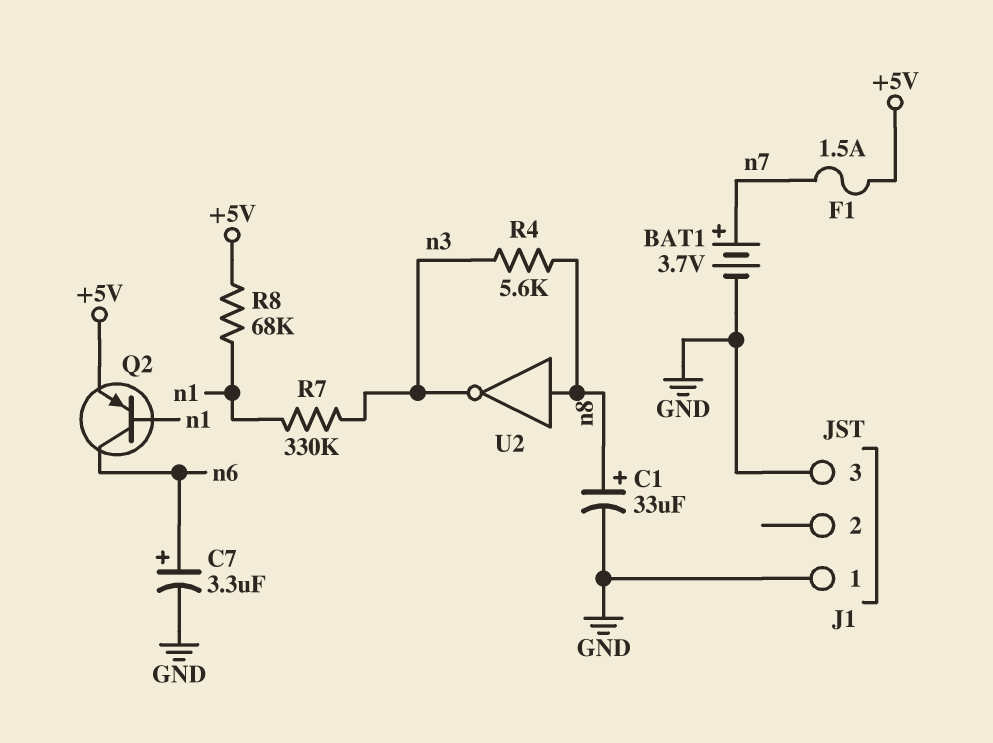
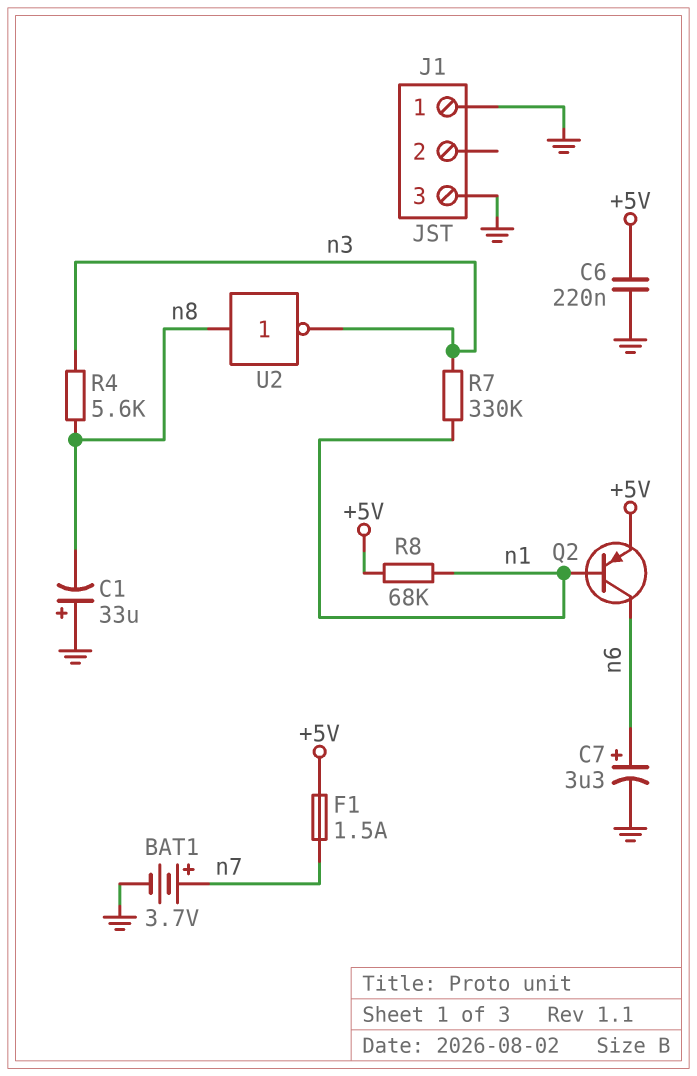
C1: 33uF (plus n8, minus GND) -> 33uF (plus GND, minus n8)
C6: none -> 220nF (+5V, GND)

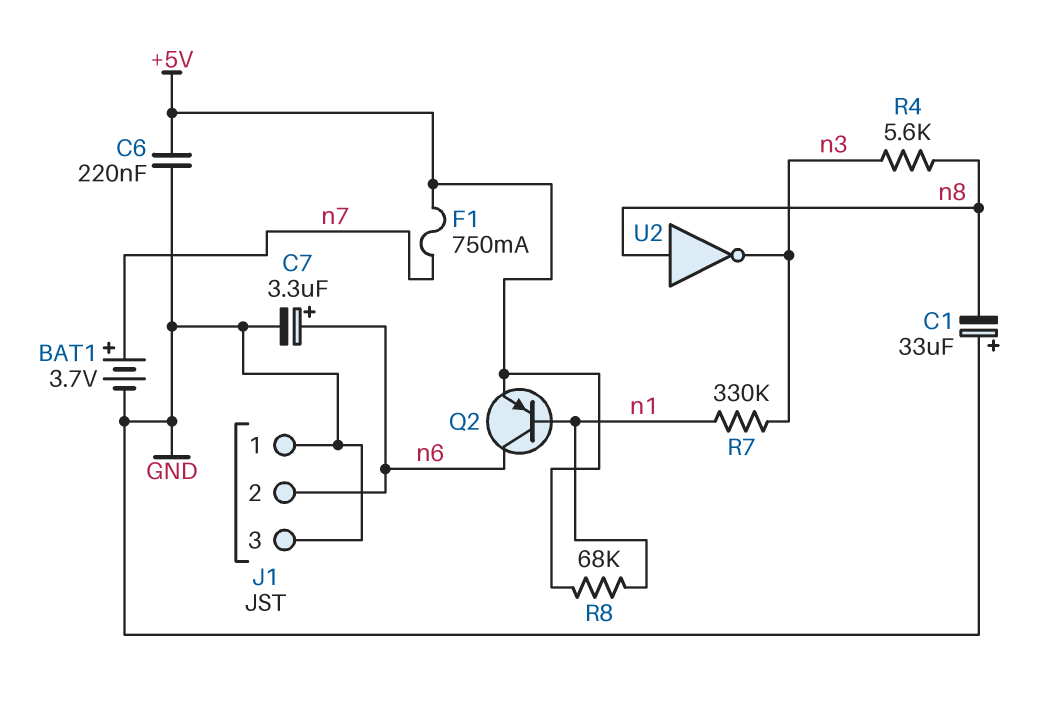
F1: 1.5A (+5V, n7) -> 750mA (+5V, n7)
J1 pin 2: none -> n6

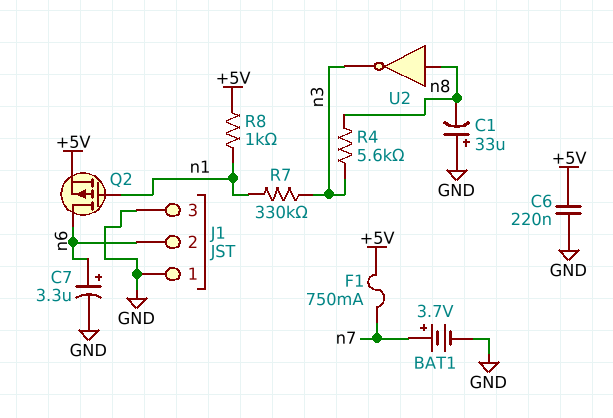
Q2: PNP (B n1, C n6, E +5V) -> PMOS (G n1, D n6, S +5V)
R8: 68k (+5V, n1) -> 1k (+5V, n1)

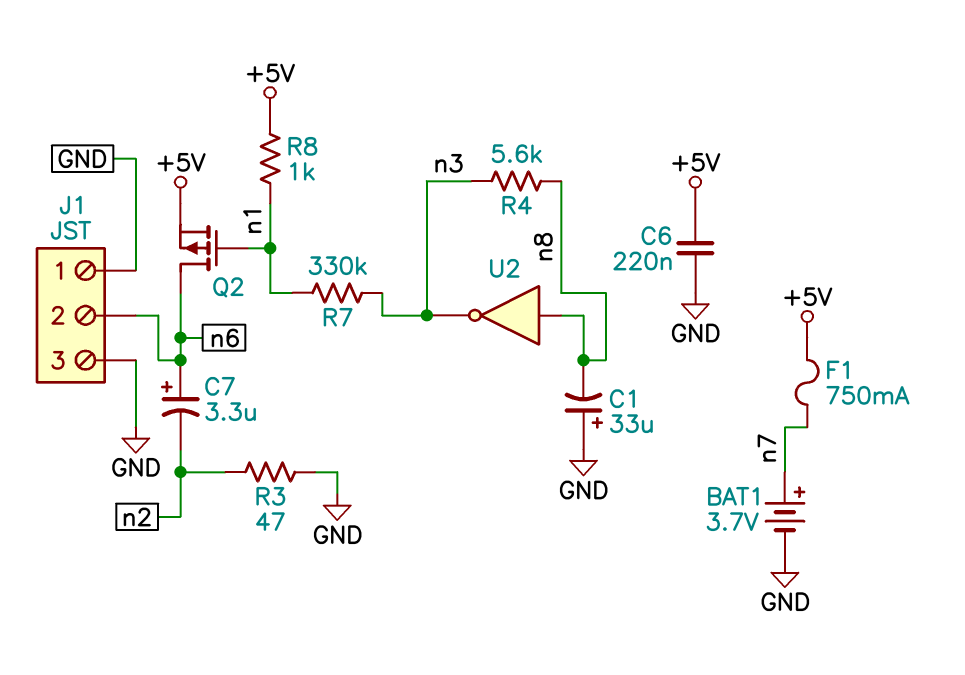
C7: 3.3uF (plus n6, minus GND) -> 3.3uF (plus n6, minus n2)
R3: none -> 47 (GND, n2)

